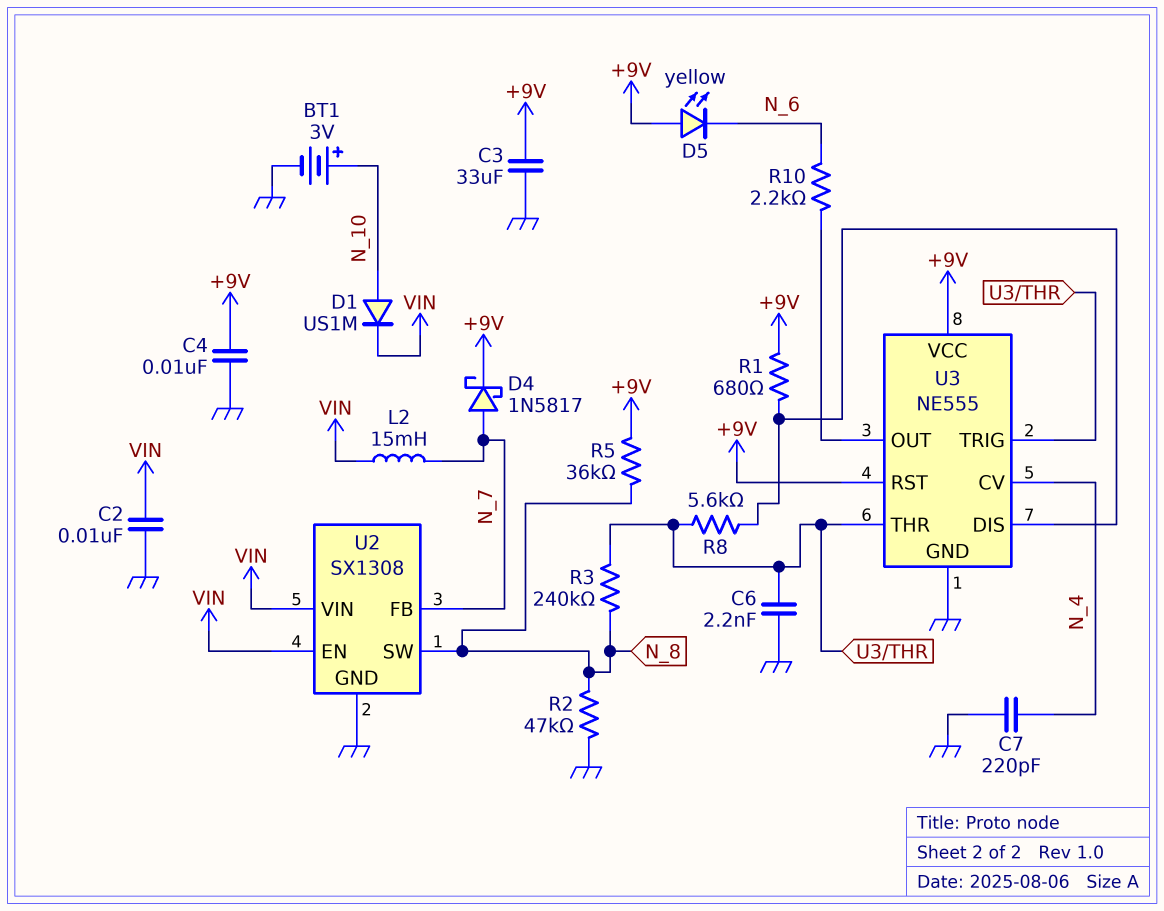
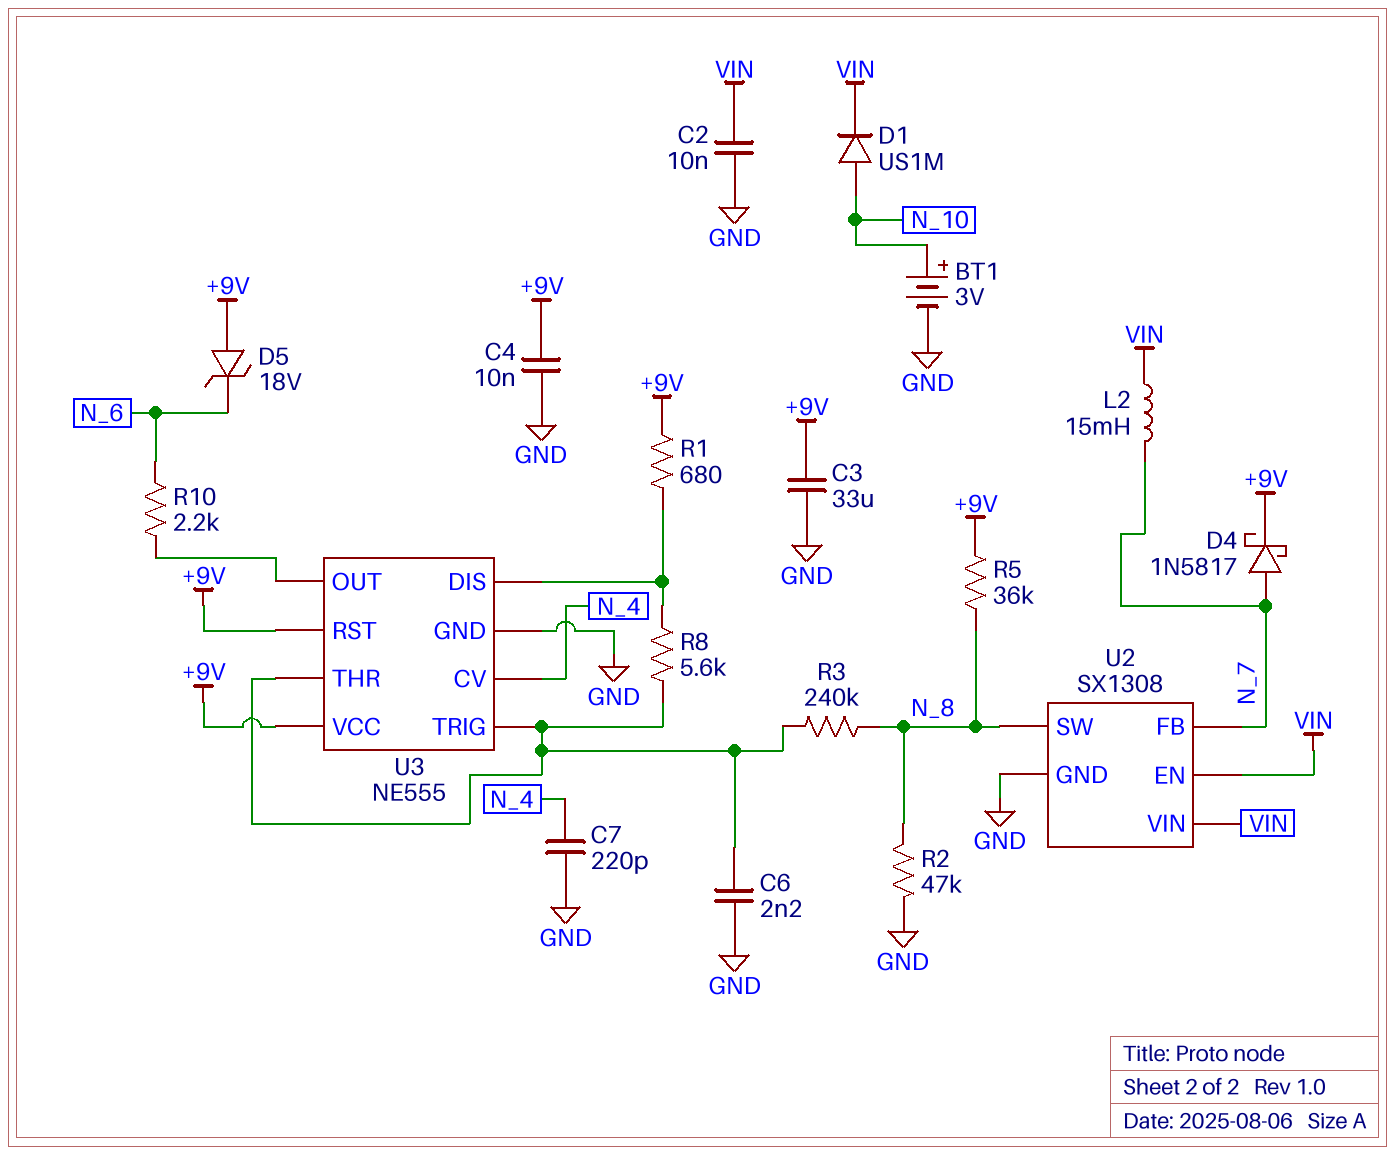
D5: LED yellow (A +9V, K N_6) -> zener 18V (A +9V, K N_6)

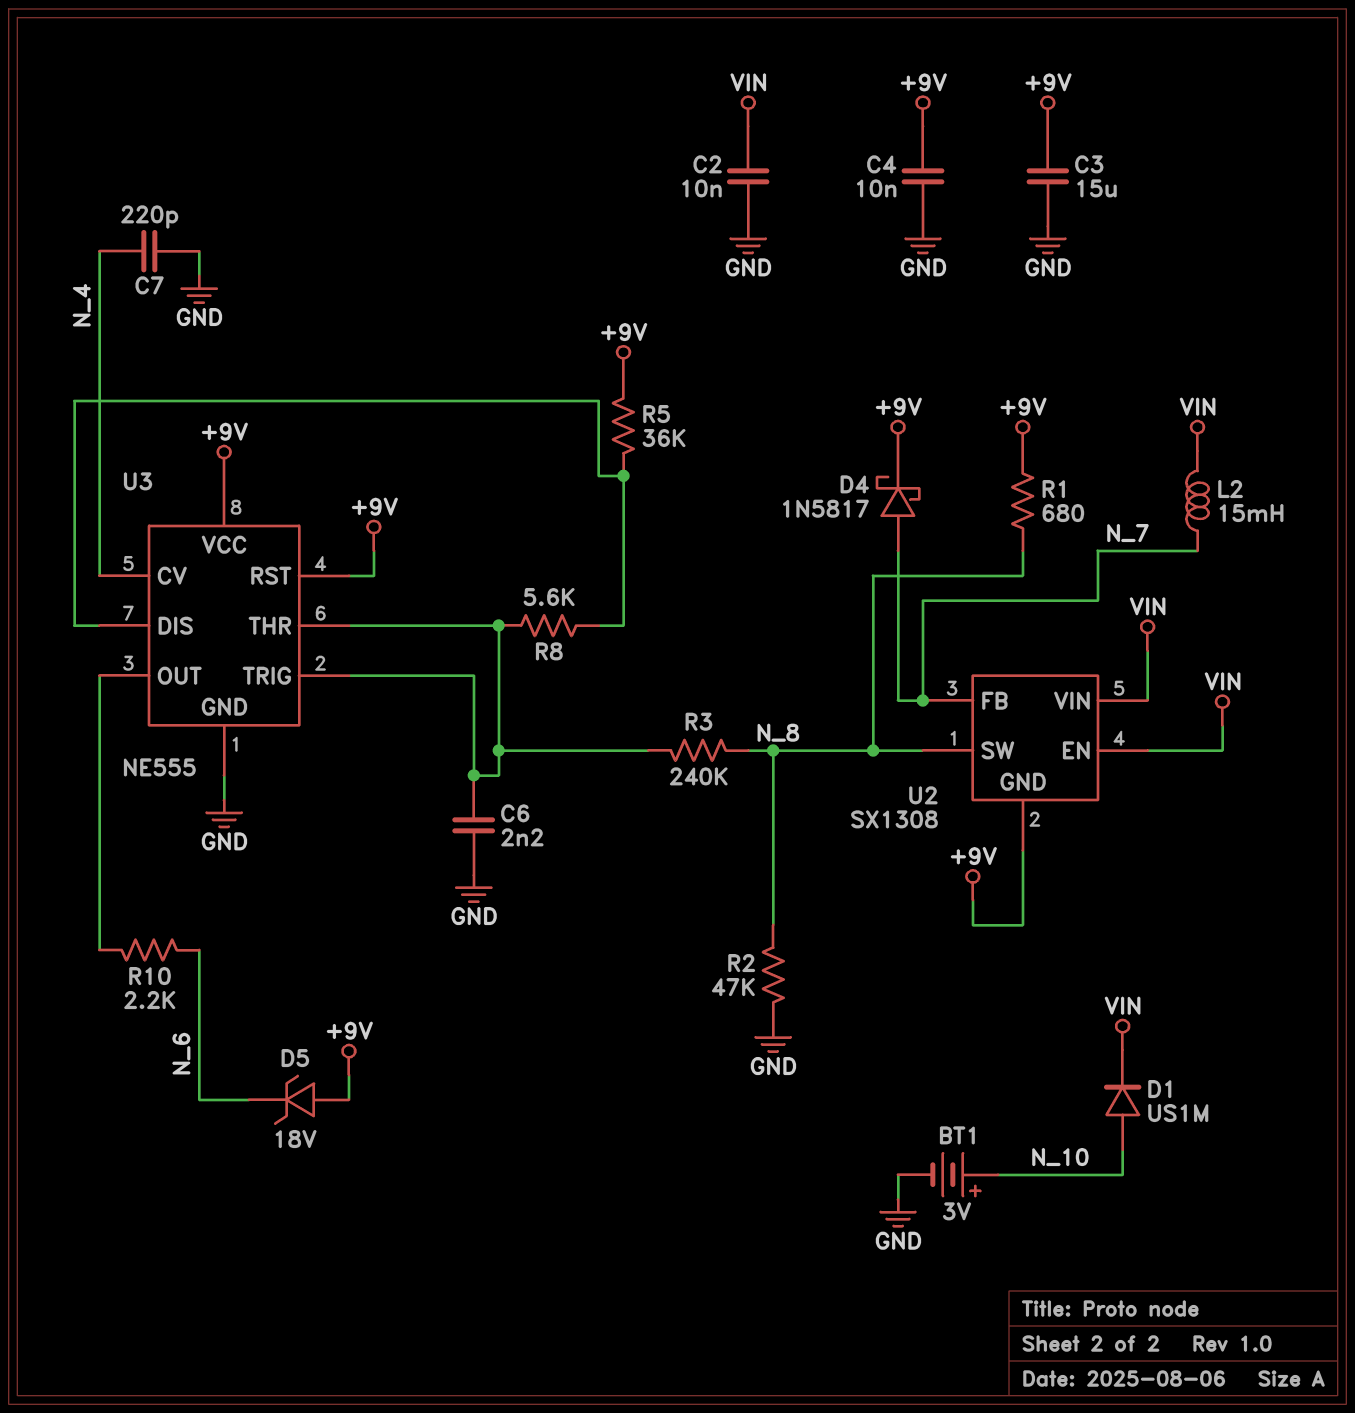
C3: 33uF (+9V, GND) -> 15uF (+9V, GND)
R1: 680 (+9V, U3/DIS) -> 680 (+9V, N_8)
R5: 36k (+9V, N_8) -> 36k (+9V, U3/DIS)
U2 pin GND: GND -> +9V

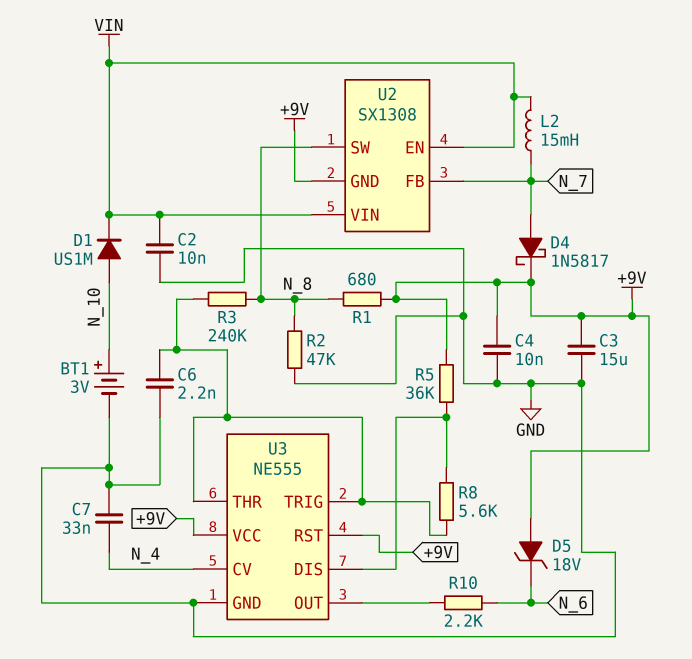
C7: 220pF (GND, N_4) -> 33nF (GND, N_4)

